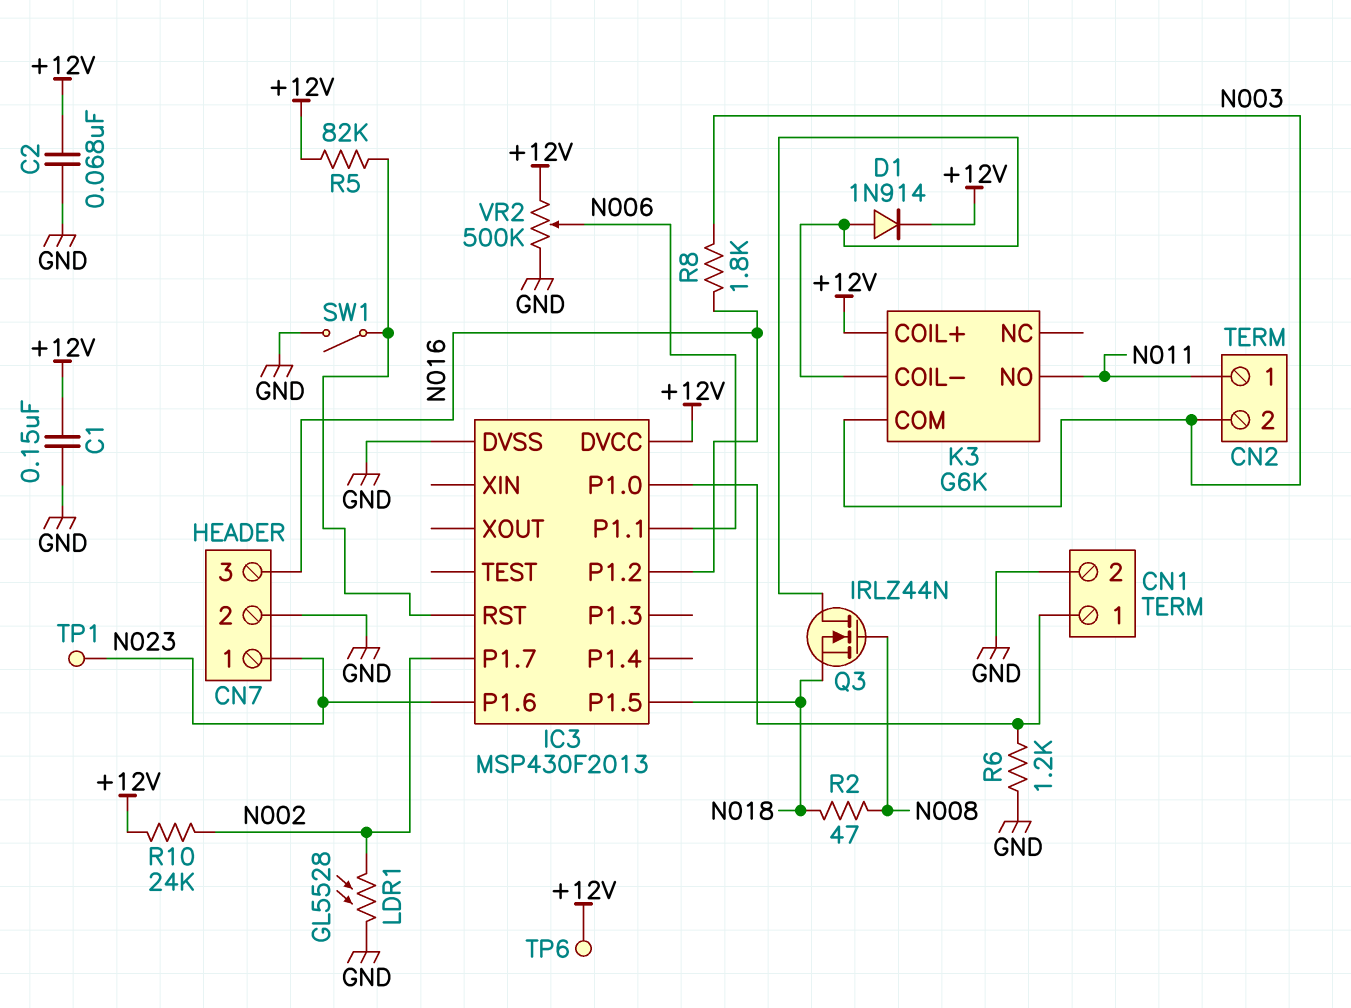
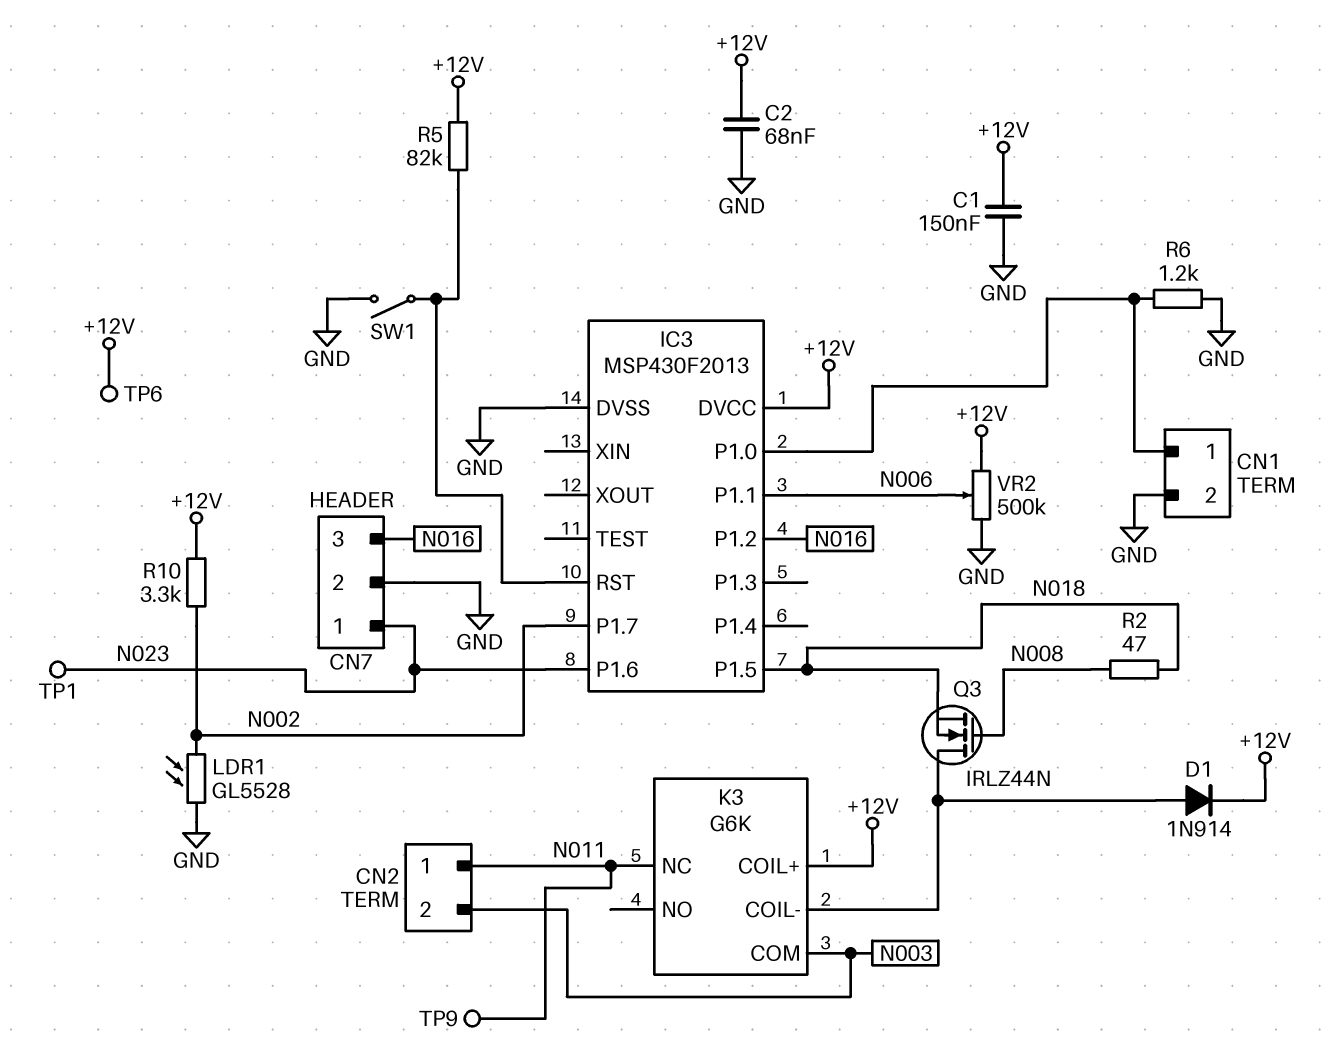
K3 pin NC: none -> N011
K3 pin NO: N011 -> none
R8: 1.8k (N003, N016) -> none
R10: 24k (+12V, N002) -> 3.3k (+12V, N002)
TP9: none -> test point (N011)

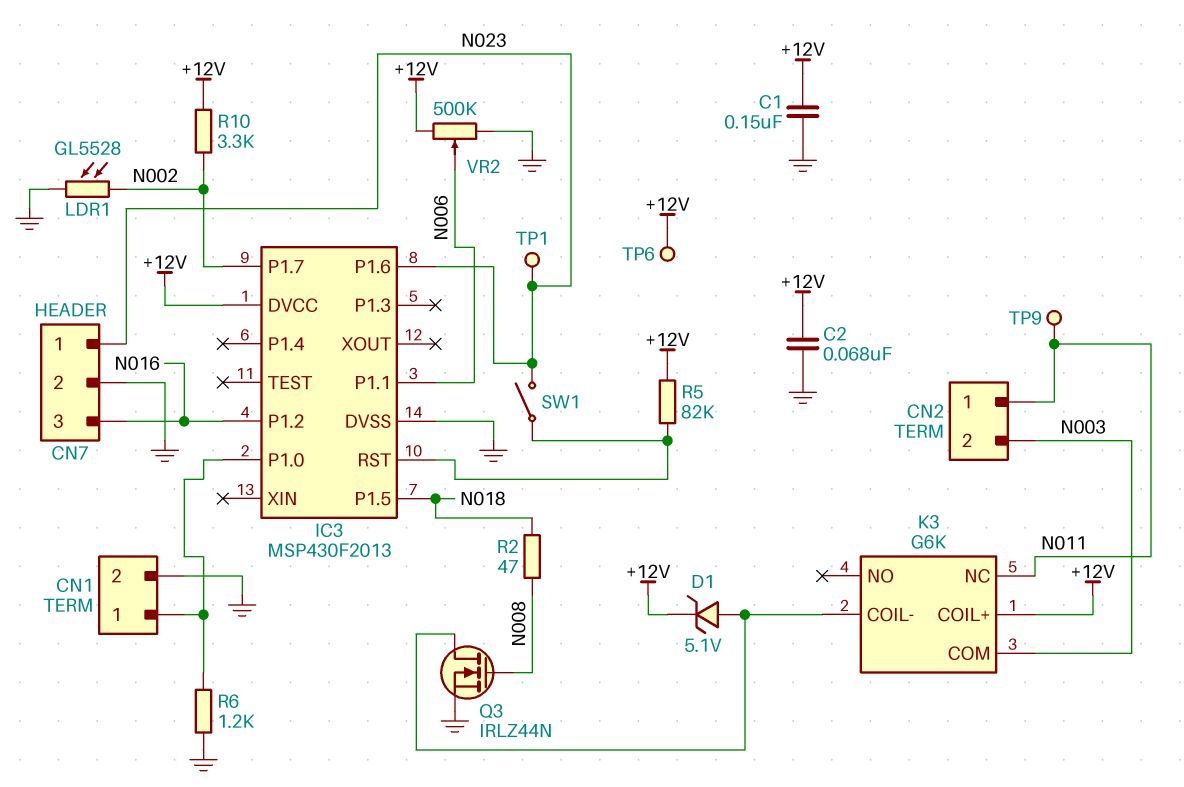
D1: diode 1N914 (A K3/COIL-, K +12V) -> zener 5.1V (A K3/COIL-, K +12V)
Q3: NMOS IRLZ44N (G N008, D K3/COIL-, S N018) -> NMOS IRLZ44N (G N008, D K3/COIL-, S GND)
SW1: switch (GND, IC3/RST) -> switch (IC3/RST, N023)

